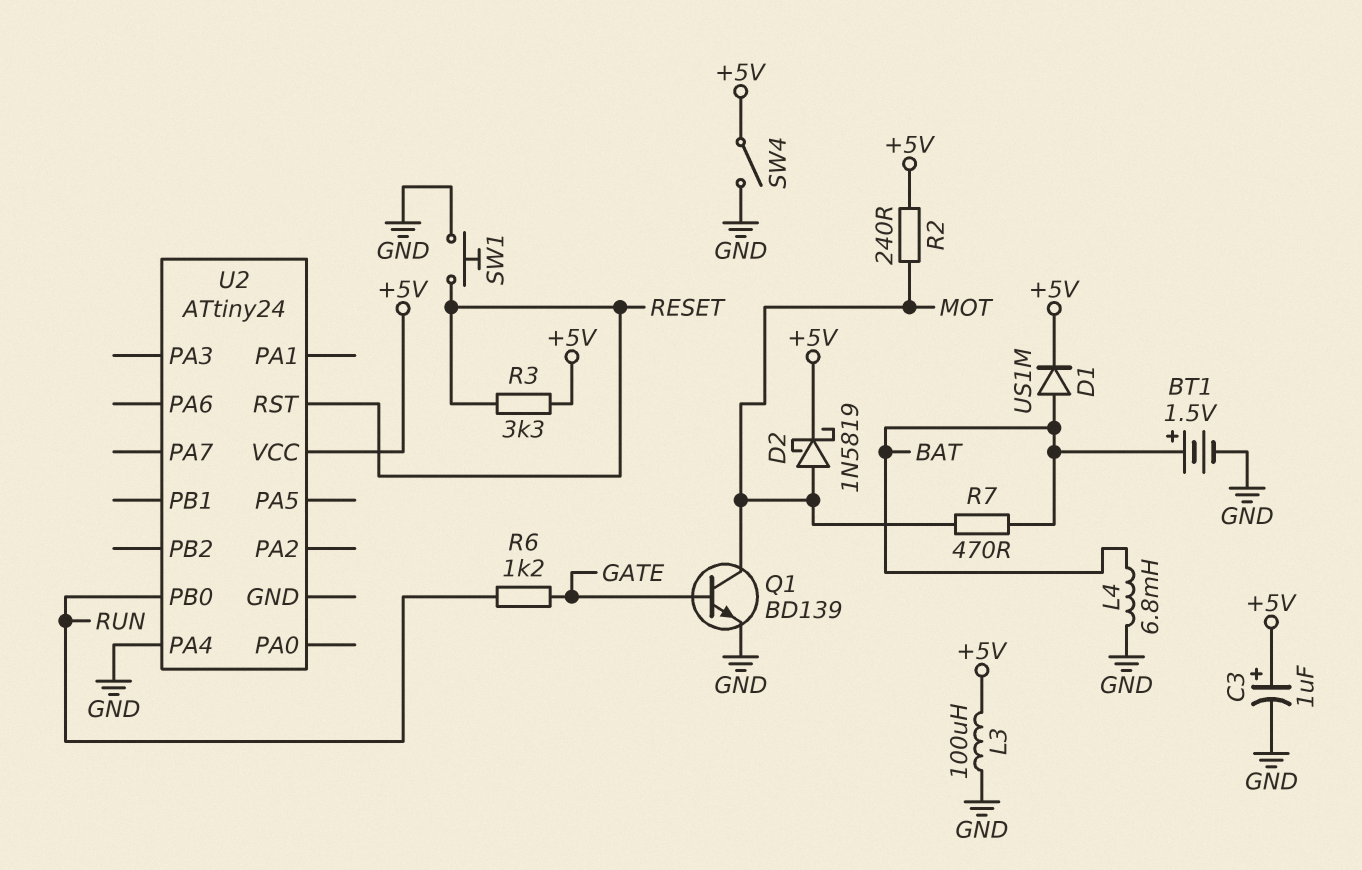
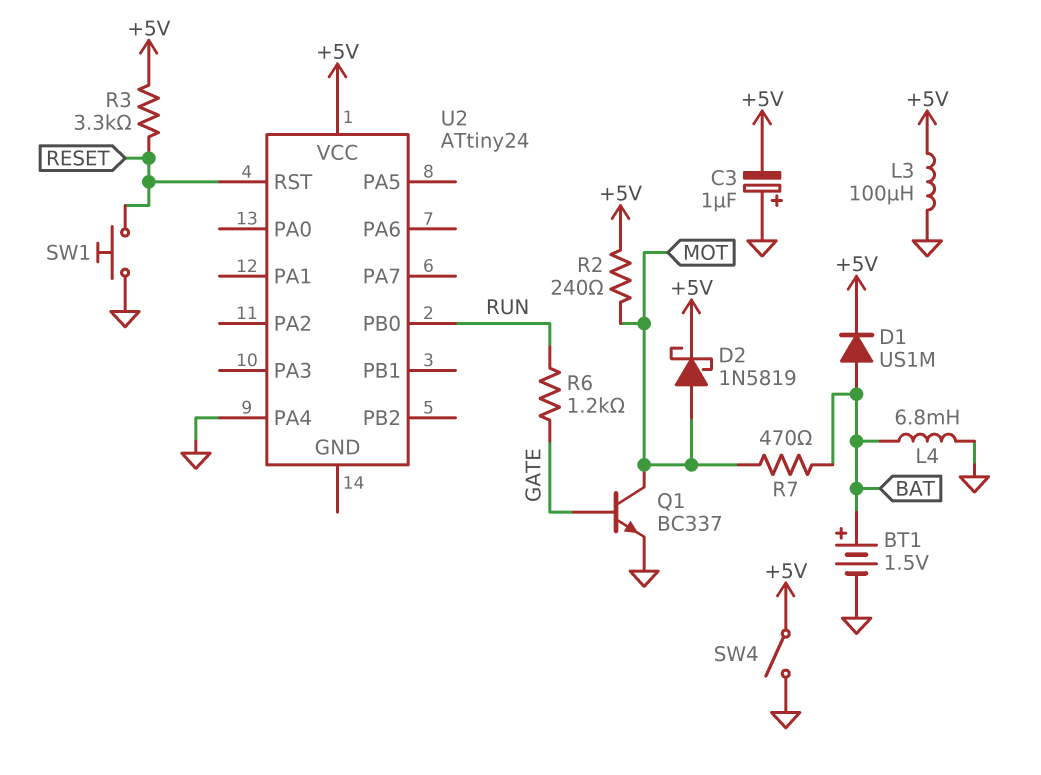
C3: 1uF (plus +5V, minus GND) -> 1uF (plus GND, minus +5V)
Q1: NPN BD139 (B GATE, C MOT, E GND) -> NPN BC337 (B GATE, C MOT, E GND)

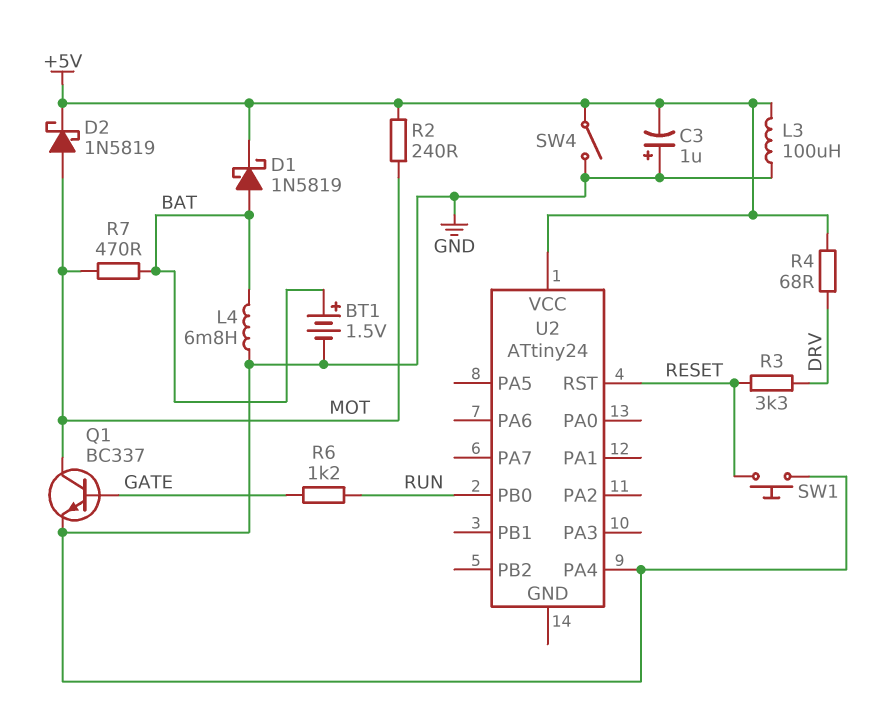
D1: diode US1M (A BAT, K +5V) -> schottky 1N5819 (A BAT, K +5V)
R3: 3.3k (+5V, RESET) -> 3.3k (DRV, RESET)
R4: none -> 68 (+5V, DRV)

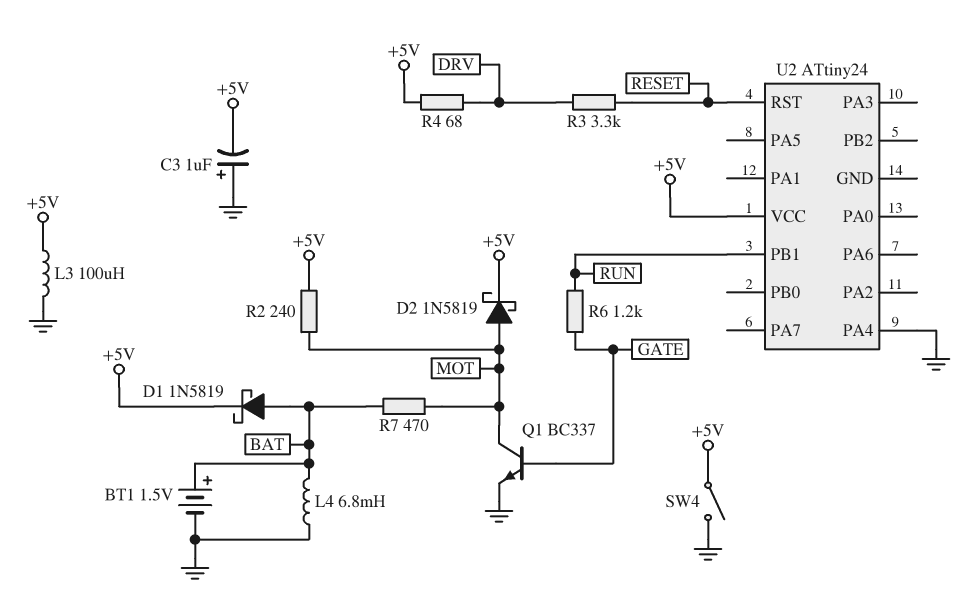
SW1: button (GND, RESET) -> none
U2 pin PB0: RUN -> none
U2 pin PB1: none -> RUN

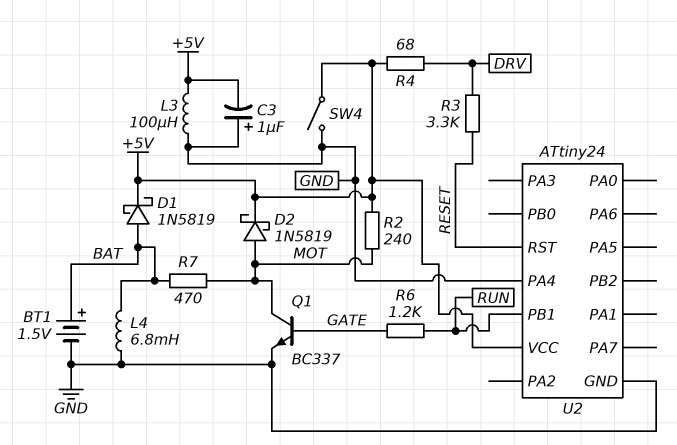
U2 pin GND: none -> GND

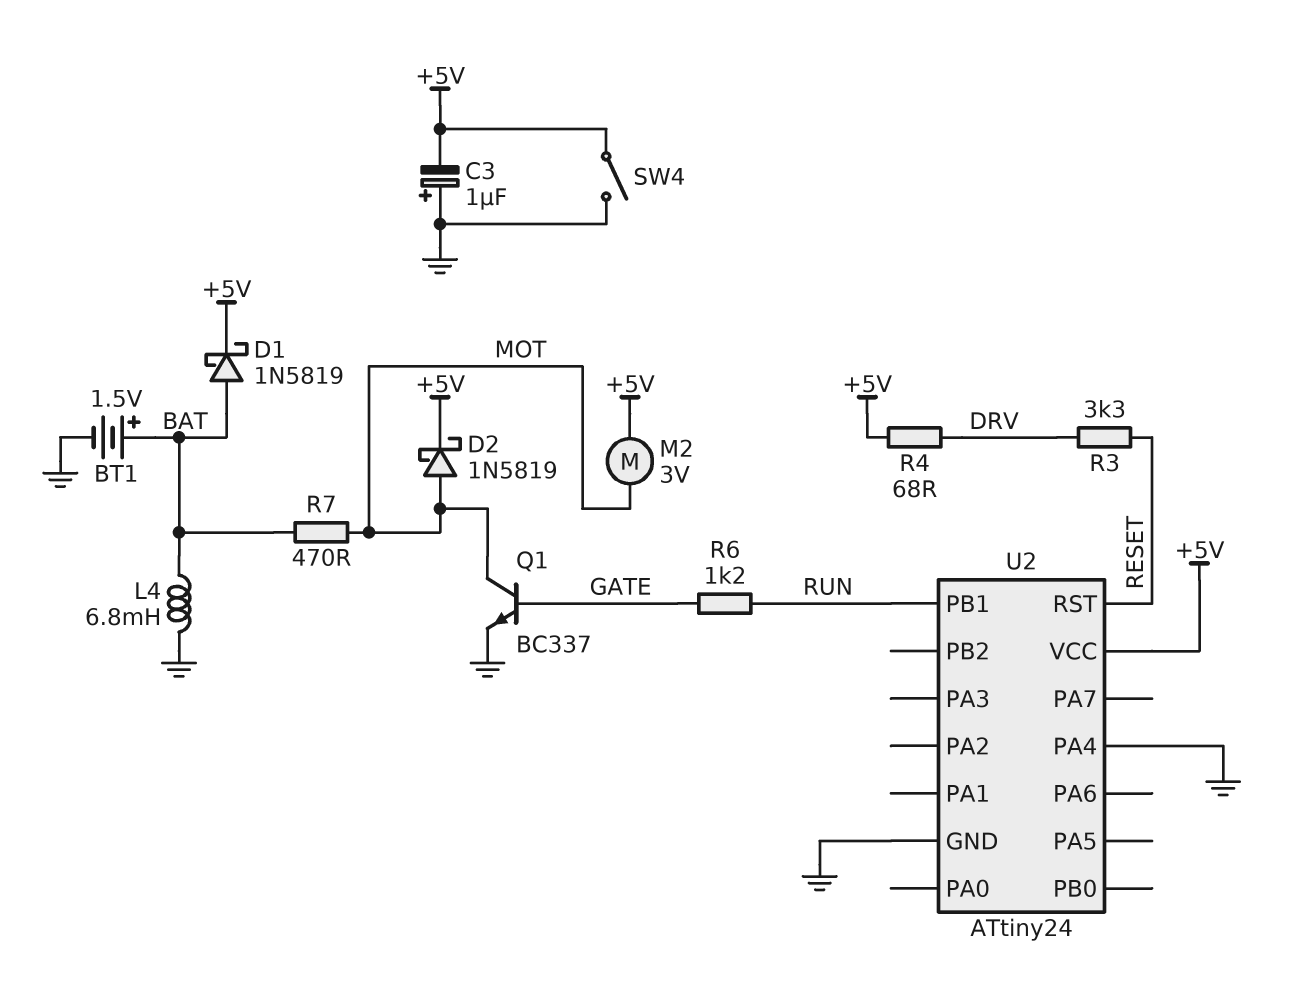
L3: 100uH (+5V, GND) -> none
M2: none -> motor 3V (+5V, MOT)
R2: 240 (+5V, MOT) -> none

